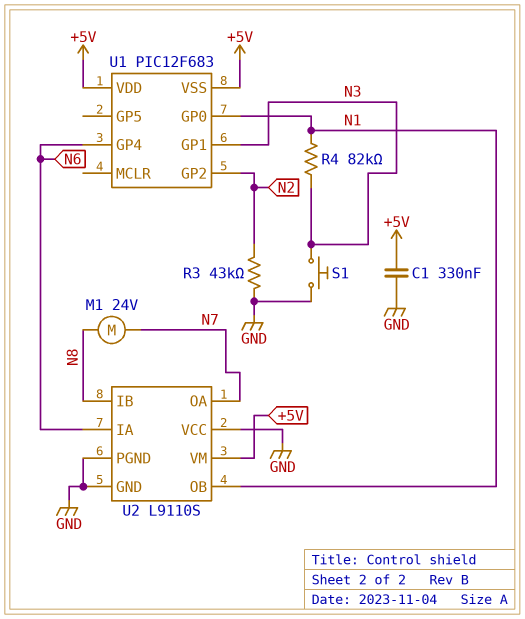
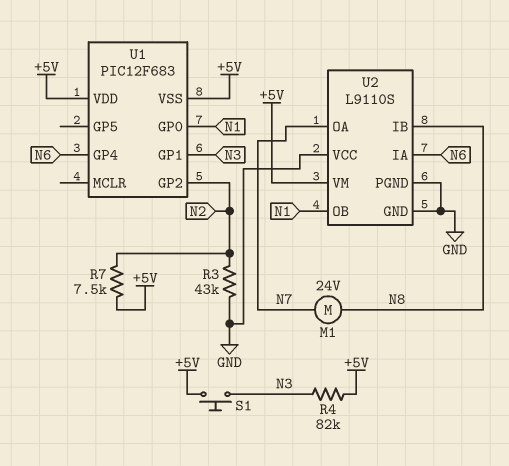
C1: 330nF (+5V, GND) -> none
R4: 82k (N1, N3) -> 82k (+5V, N3)
R7: none -> 7.5k (+5V, N2)
S1: button (GND, N3) -> button (+5V, N3)

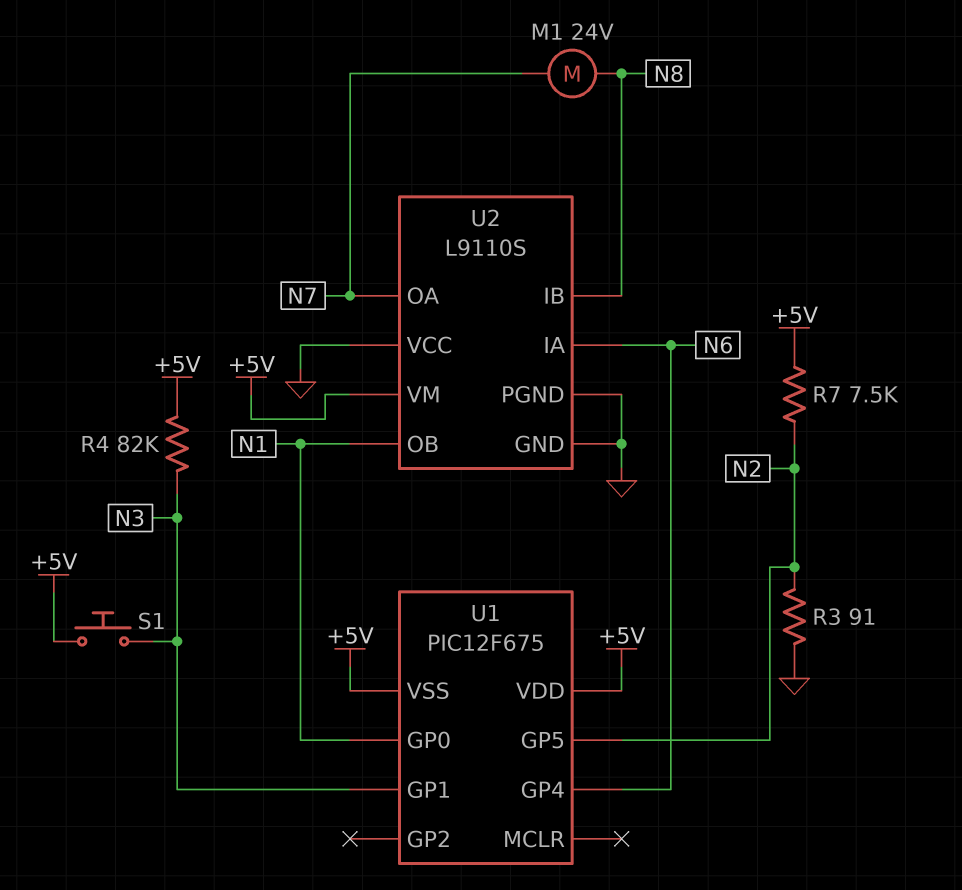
R3: 43k (GND, N2) -> 91 (GND, N2)
U1: PIC12F683 -> PIC12F675
U1 pin GP2: N2 -> none
U1 pin GP5: none -> N2

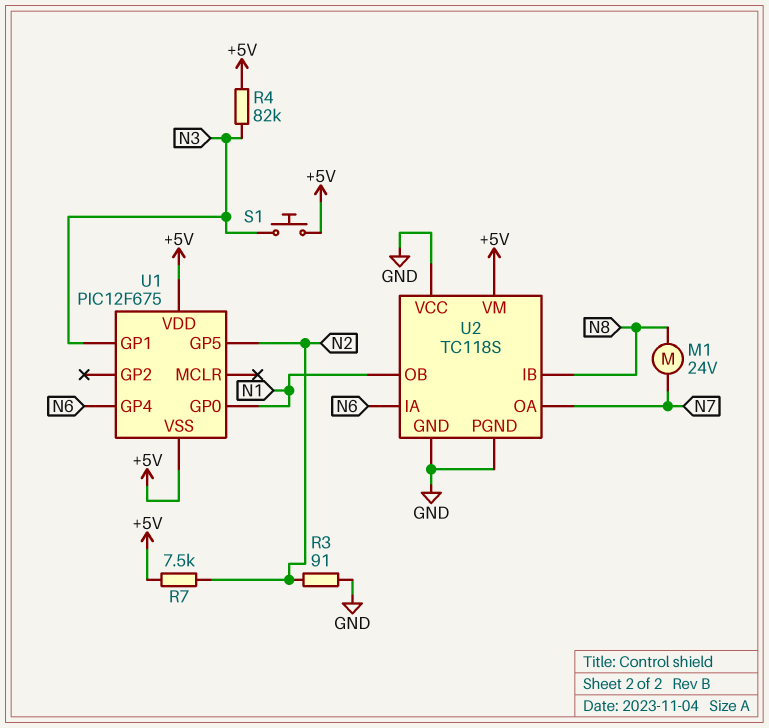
U2: L9110S -> TC118S

